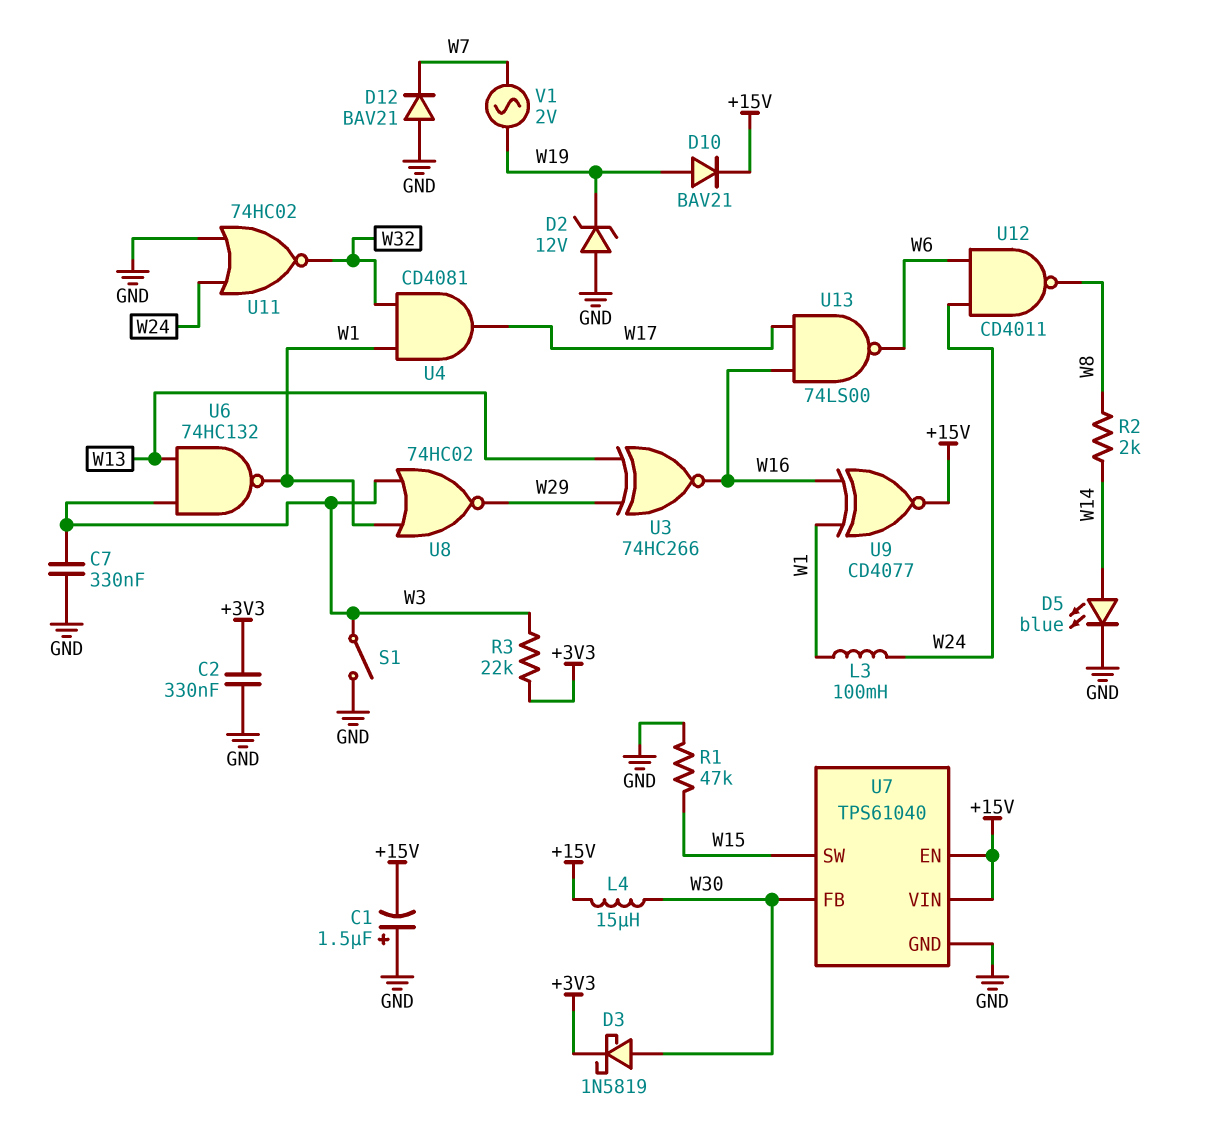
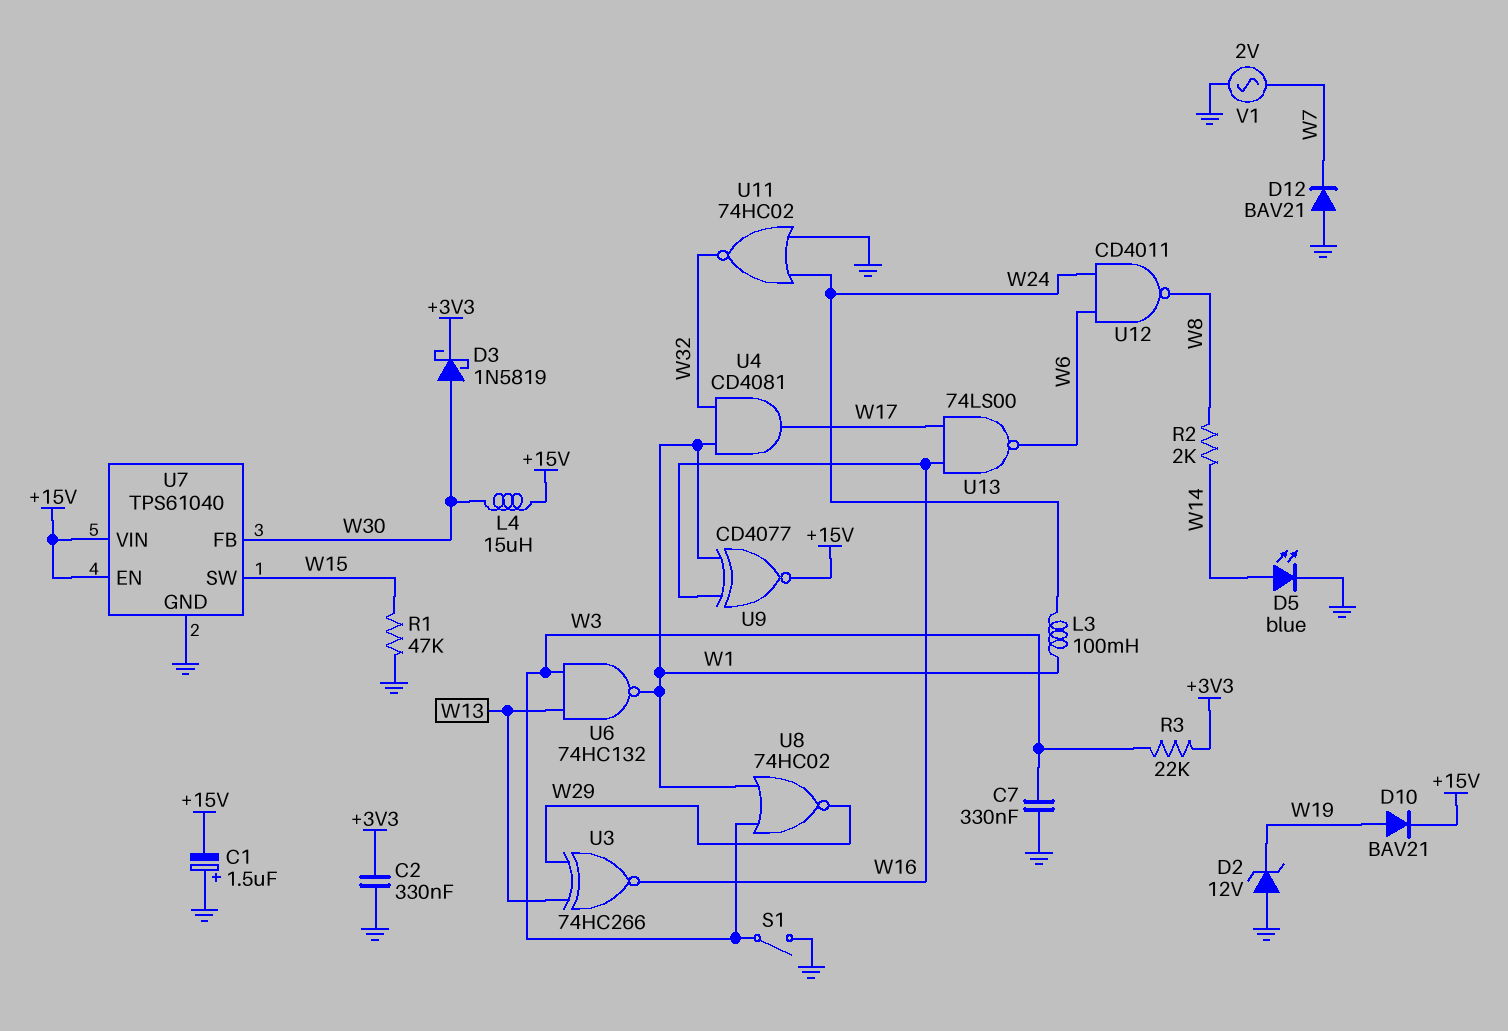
V1: AC 2V (W7, W19) -> AC 2V (GND, W7)

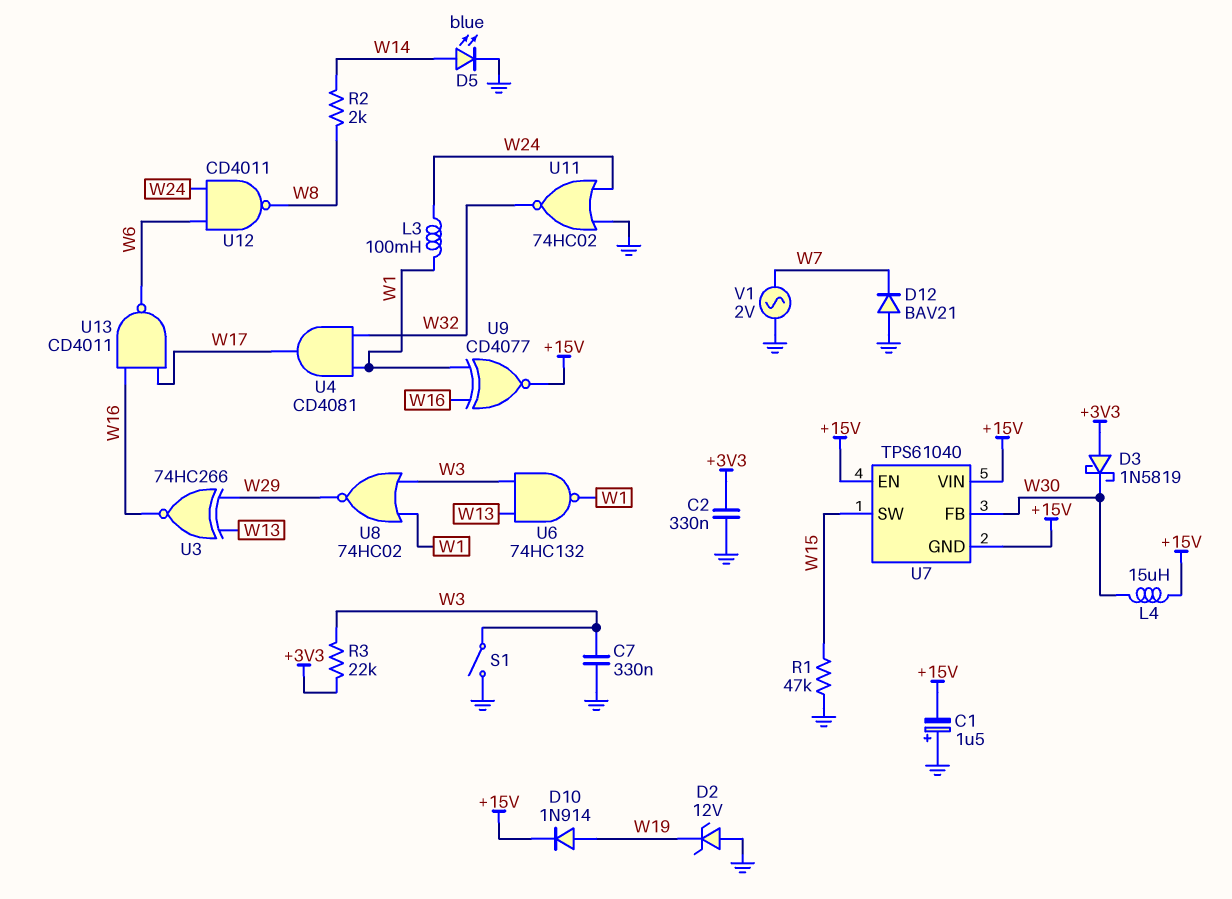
D3: schottky 1N5819 (A W30, K +3V3) -> schottky 1N5819 (A +3V3, K W30)
D10: diode BAV21 (A W19, K +15V) -> diode 1N914 (A W19, K +15V)
U7 pin GND: GND -> +15V
U13: NAND 74LS00 (in W16, in W17, out W6) -> NAND CD4011 (in W16, in W17, out W6)

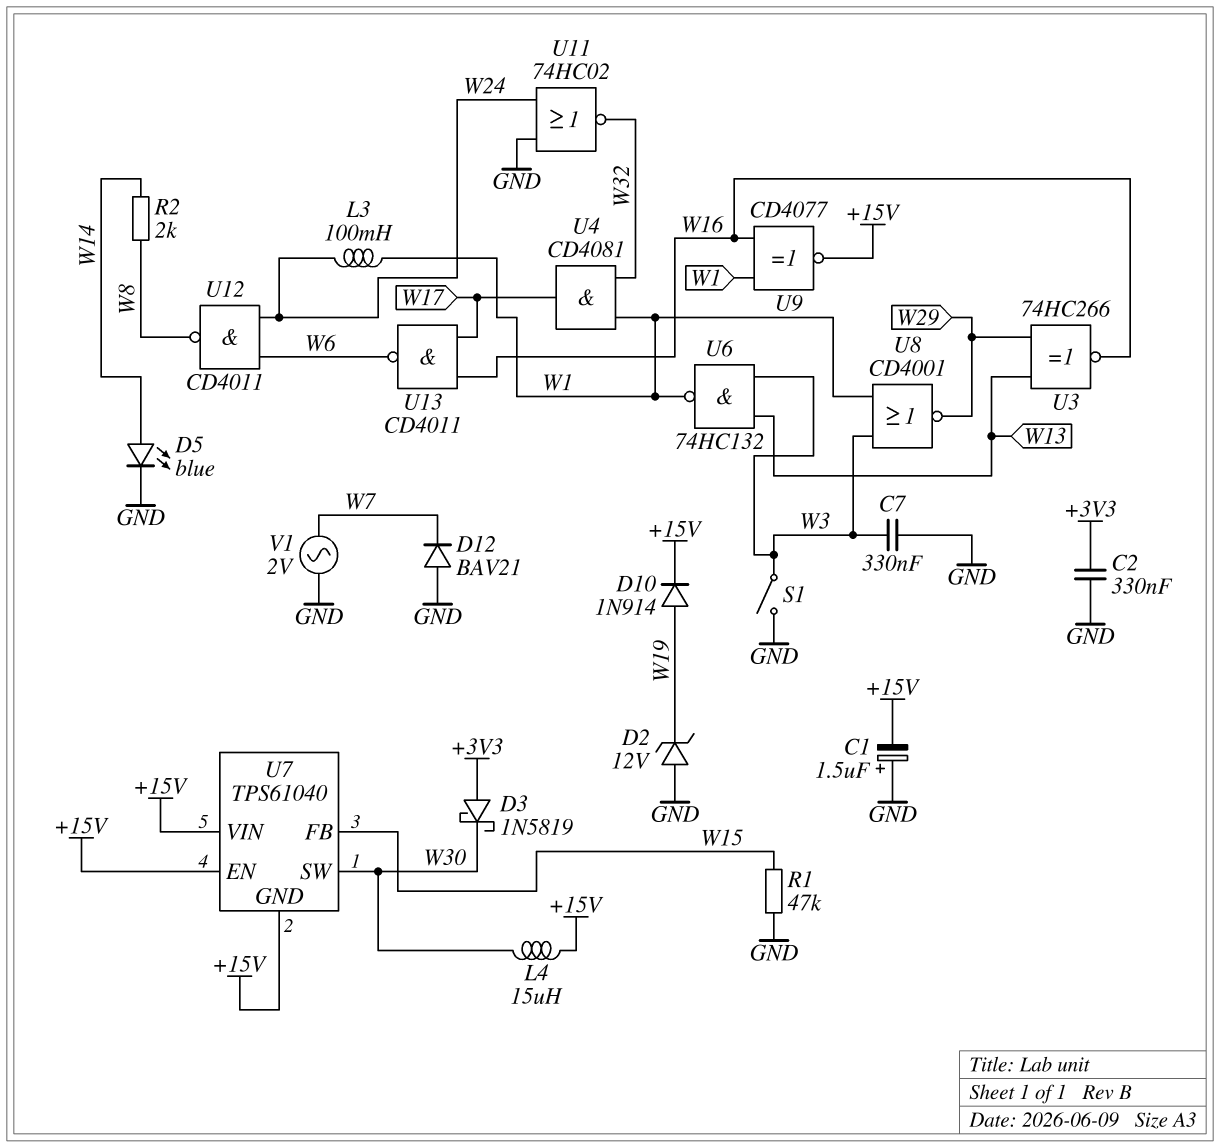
R3: 22k (+3V3, W3) -> none
U7 pin FB: W30 -> W15
U7 pin SW: W15 -> W30
U8: NOR 74HC02 (in W1, in W3, out W29) -> NOR CD4001 (in W1, in W3, out W29)

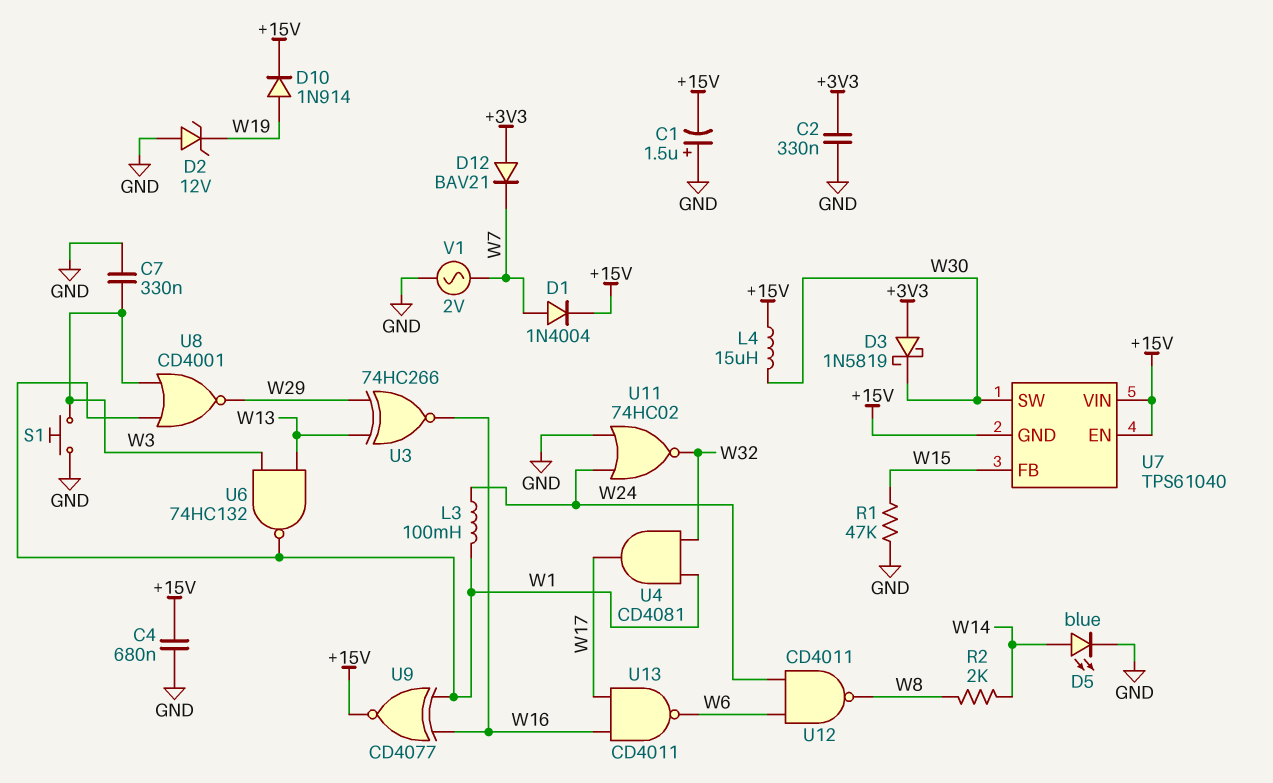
C4: none -> 680nF (+15V, GND)
D1: none -> diode 1N4004 (A W7, K +15V)
D12: diode BAV21 (A GND, K W7) -> diode BAV21 (A +3V3, K W7)
S1: switch (GND, W3) -> button (GND, W3)

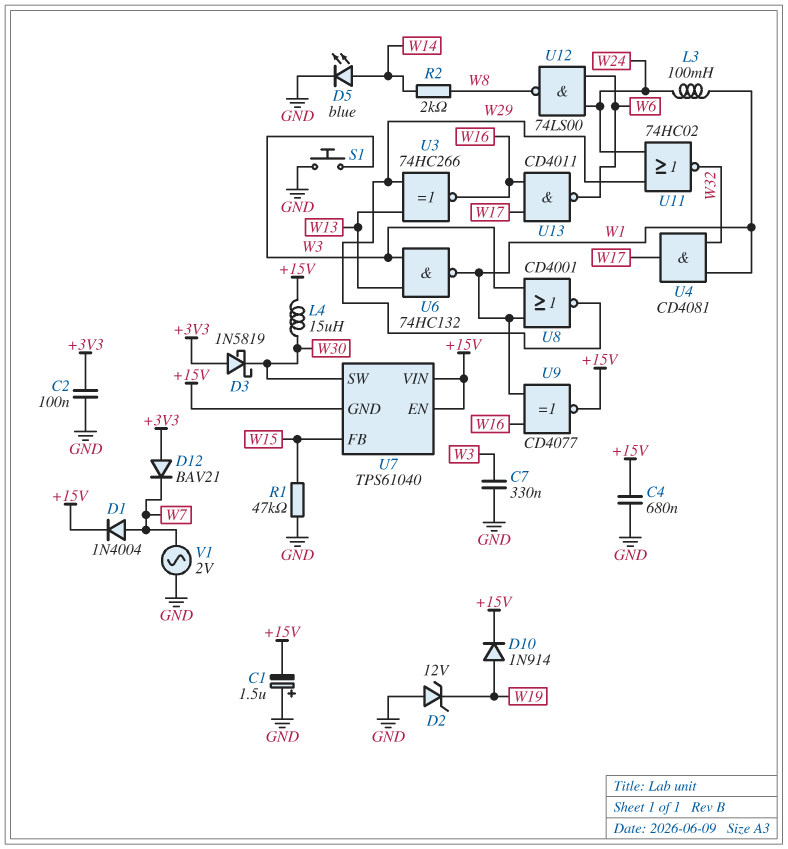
C2: 330nF (+3V3, GND) -> 100nF (+3V3, GND)
U11: NOR 74HC02 (in GND, in W24, out W32) -> NOR 74HC02 (in W24, in W29, out W32)
U12: NAND CD4011 (in W6, in W24, out W8) -> NAND 74LS00 (in W6, in W24, out W8)

